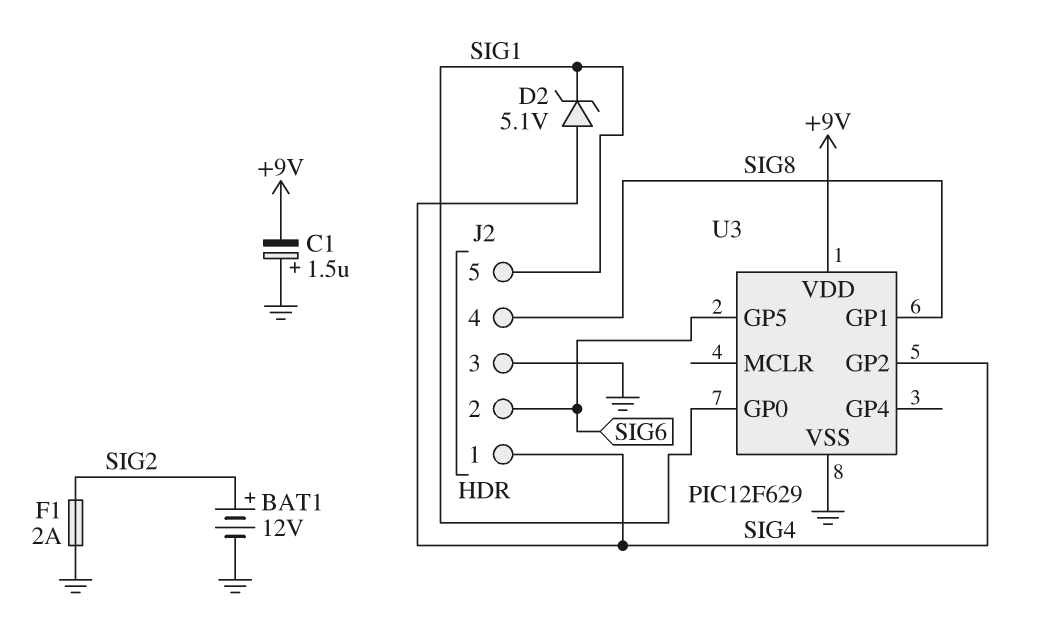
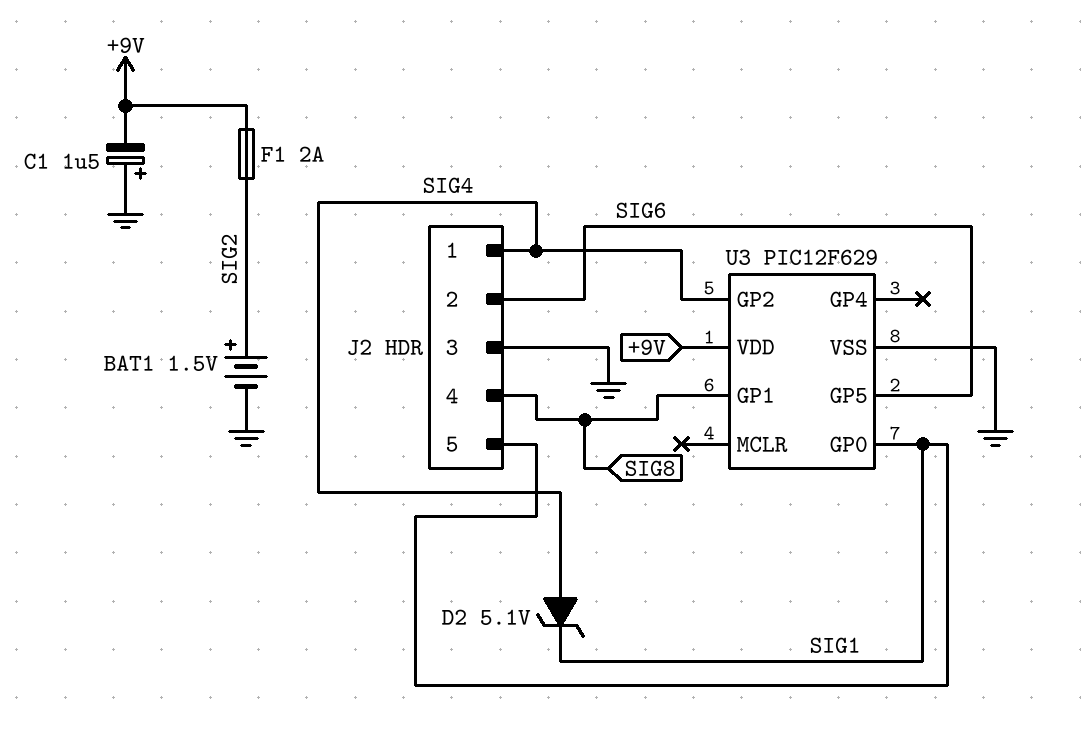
BAT1: 12V (plus SIG2, minus GND) -> 1.5V (plus SIG2, minus GND)
F1: 2A (GND, SIG2) -> 2A (+9V, SIG2)

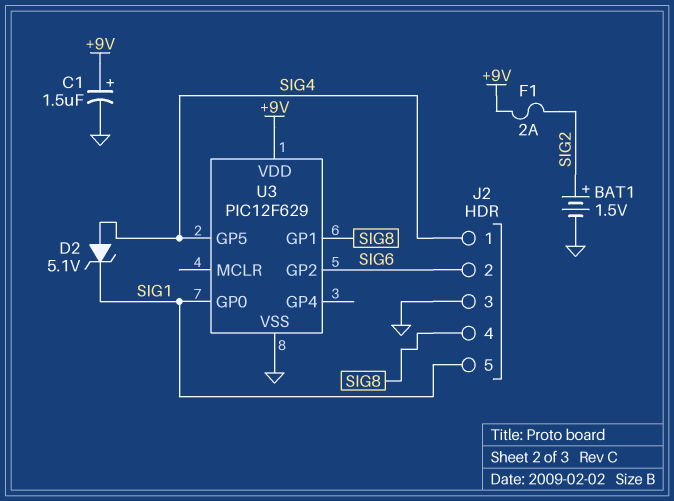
C1: 1.5uF (plus GND, minus +9V) -> 1.5uF (plus +9V, minus GND)
U3 pin GP2: SIG4 -> SIG6
U3 pin GP5: SIG6 -> SIG4

